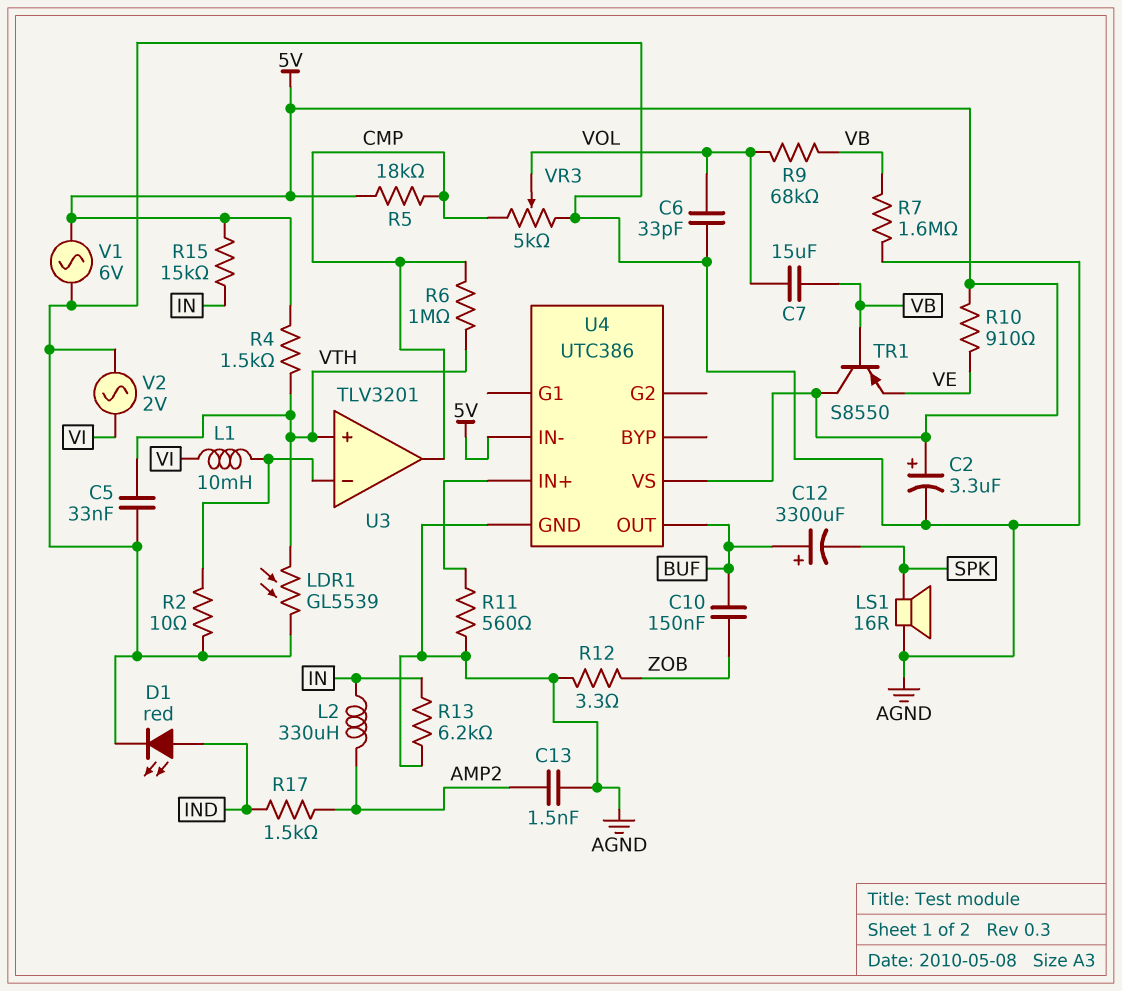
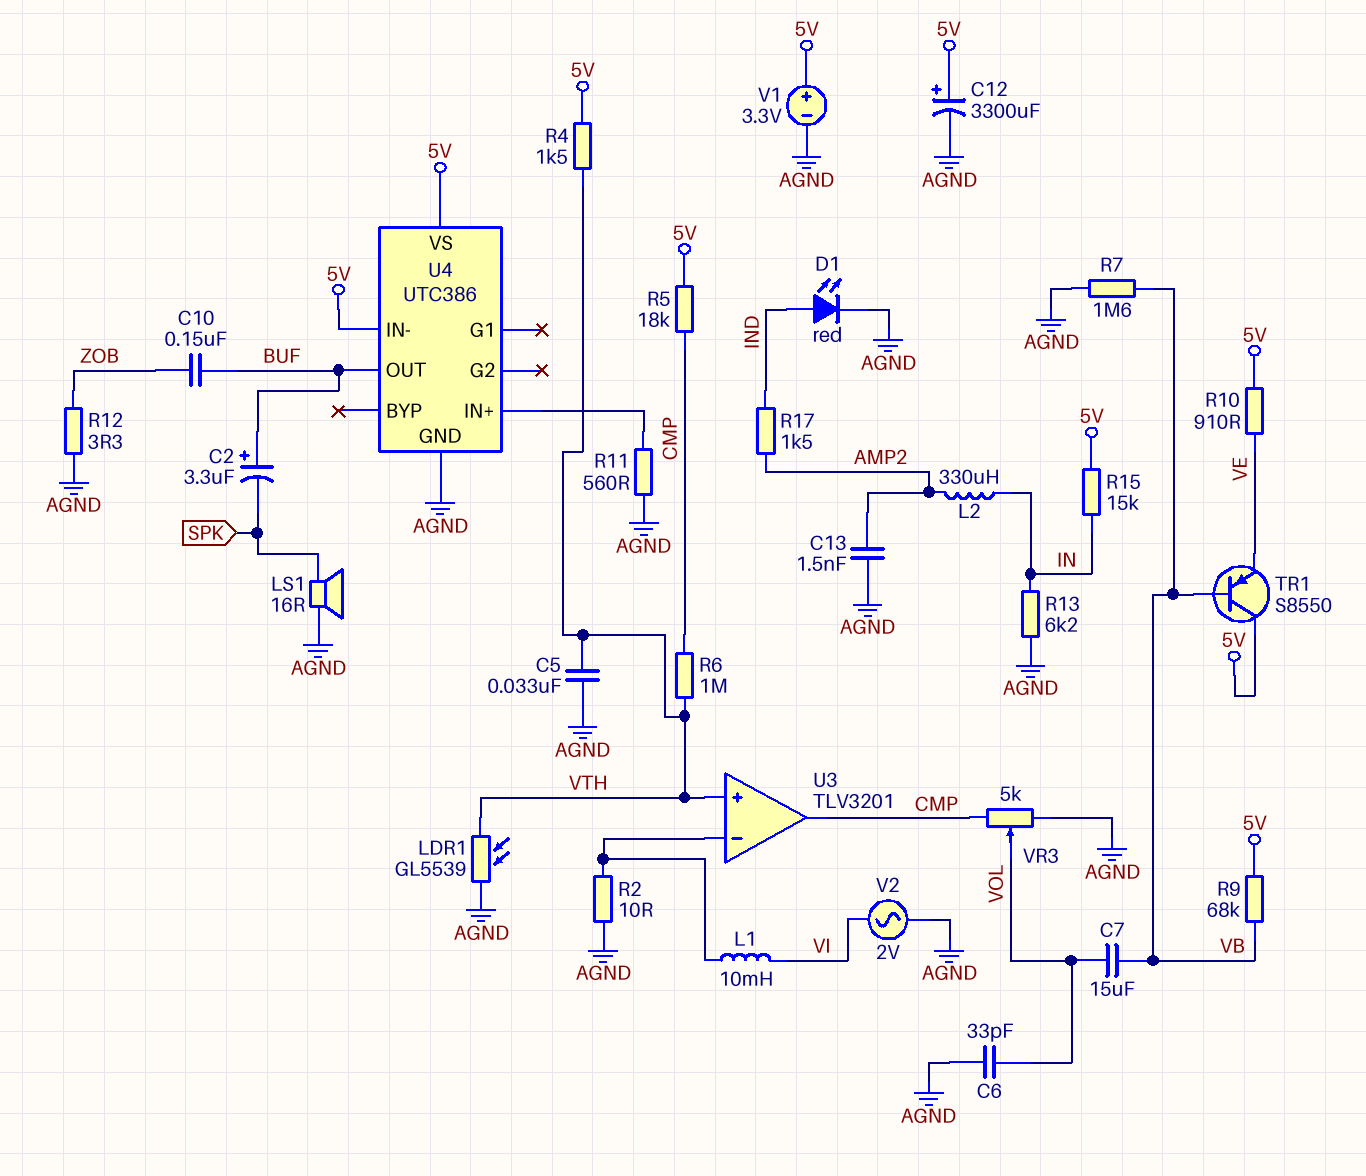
C2: 3.3uF (plus 5V, minus AGND) -> 3.3uF (plus BUF, minus SPK)
C12: 3300uF (plus BUF, minus SPK) -> 3300uF (plus 5V, minus AGND)
R9: 68k (VB, VOL) -> 68k (5V, VB)
V1: AC 6V (5V, AGND) -> 3.3V (plus 5V, minus AGND)

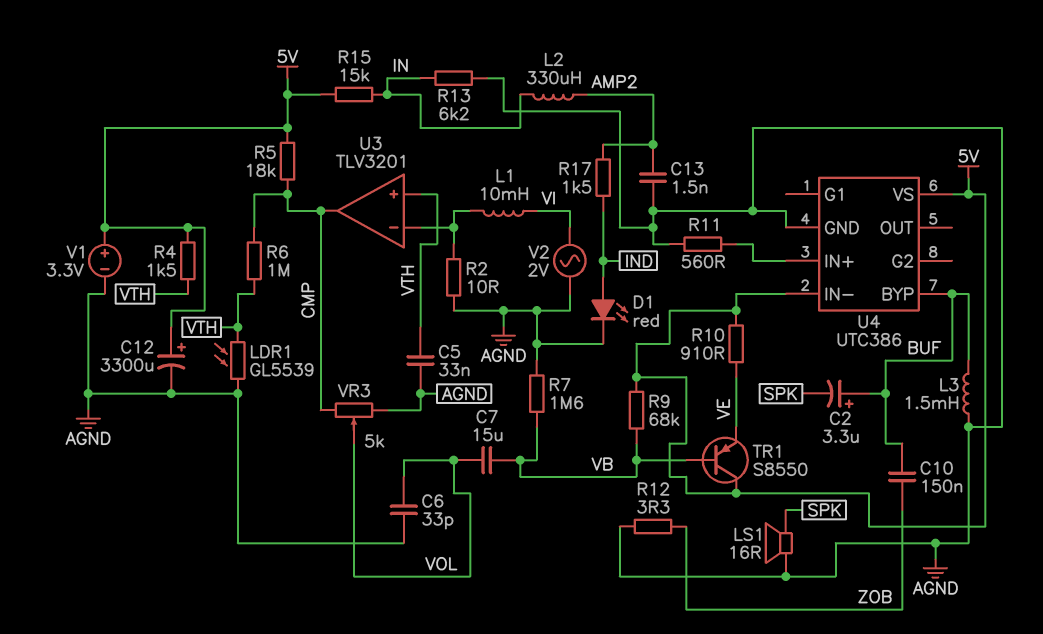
L3: none -> 1.5mH (AGND, BUF)
U4 pin BYP: none -> BUF
U4 pin OUT: BUF -> none

